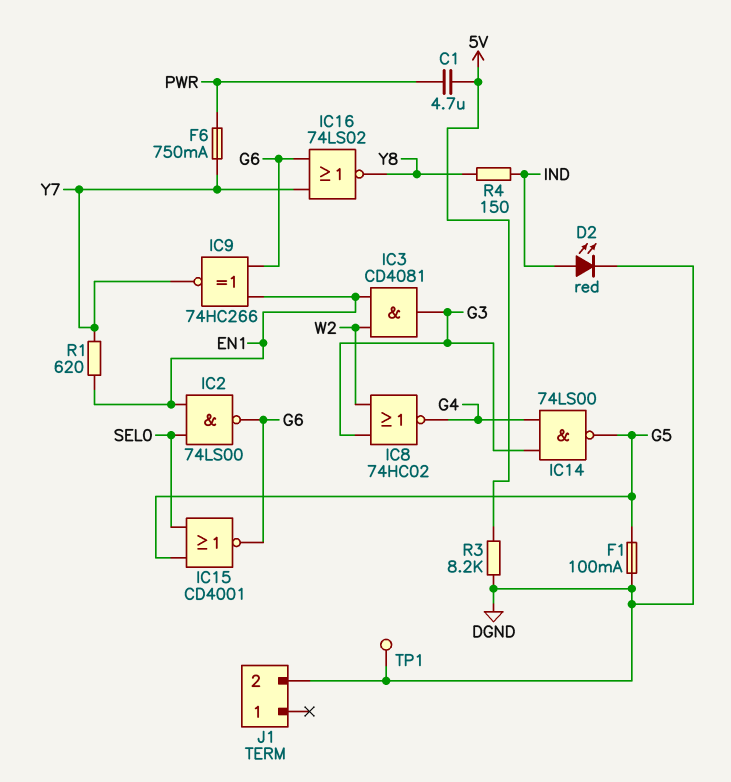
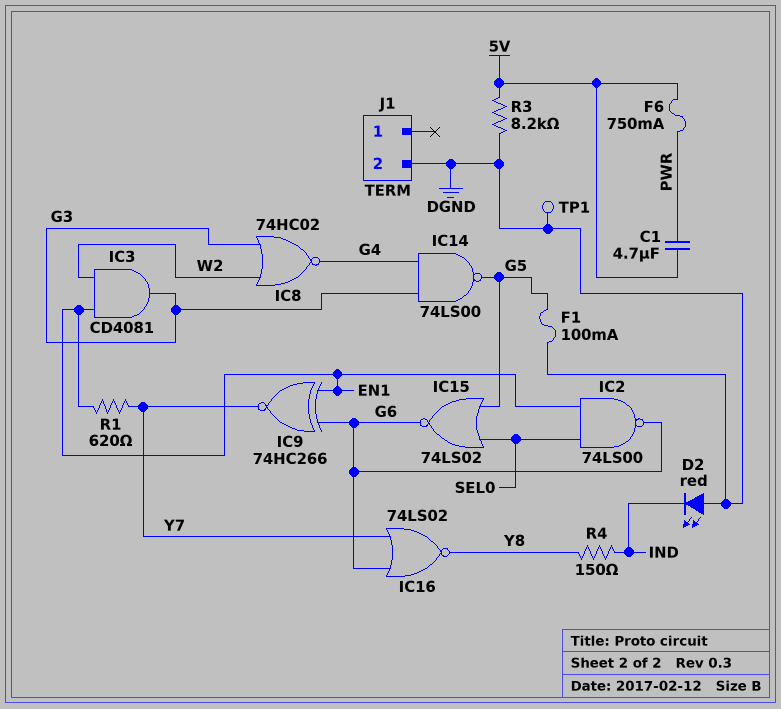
D2: LED red (A IND, K DGND) -> LED red (A DGND, K IND)
F6: 750mA (PWR, Y7) -> 750mA (5V, PWR)
IC15: NOR CD4001 (in G5, in SEL0, out G6) -> NOR 74LS02 (in G5, in SEL0, out G6)

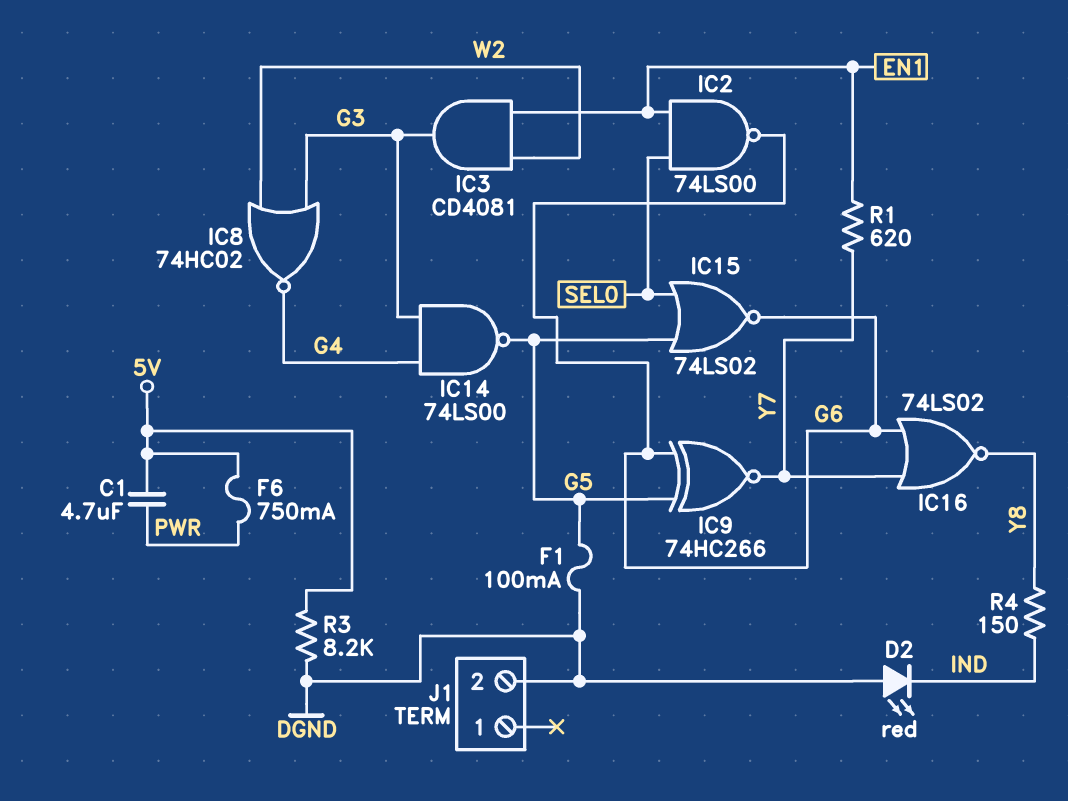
IC9: XNOR 74HC266 (in EN1, in G6, out Y7) -> XNOR 74HC266 (in G5, in G6, out Y7)
TP1: test point (DGND) -> none

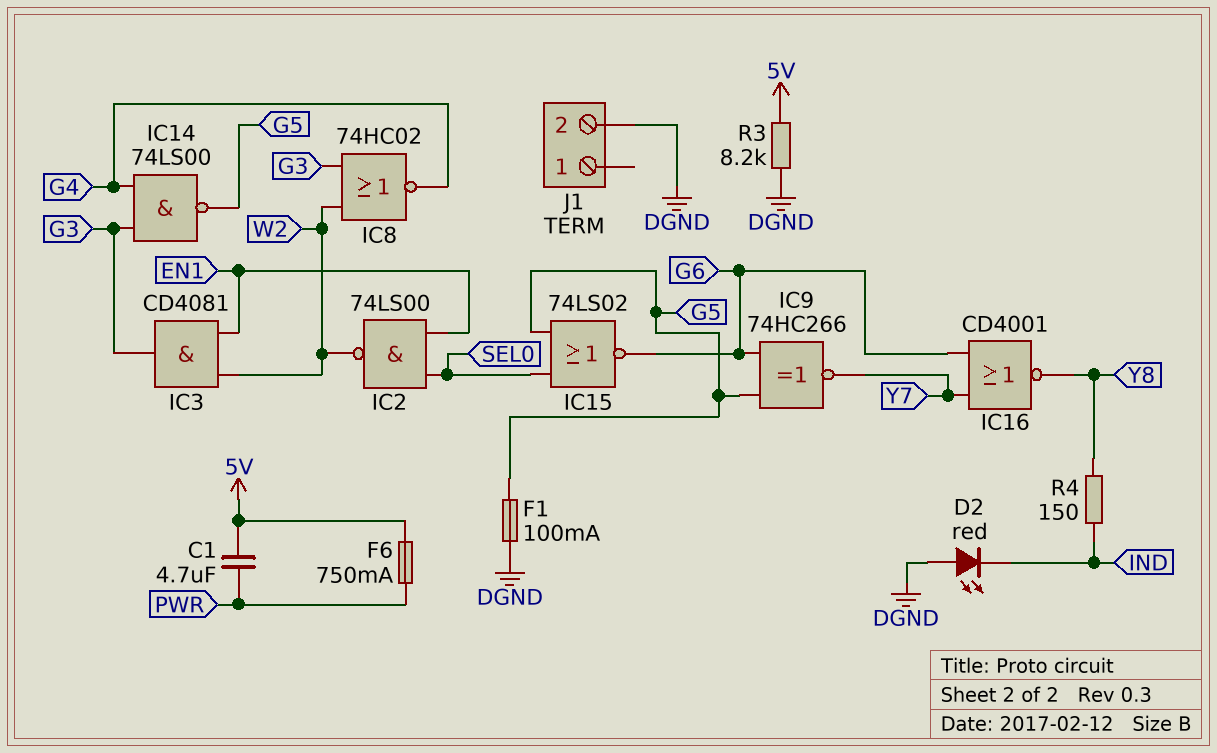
IC2: NAND 74LS00 (in EN1, in SEL0, out G6) -> NAND 74LS00 (in EN1, in SEL0, out W2)
IC16: NOR 74LS02 (in G6, in Y7, out Y8) -> NOR CD4001 (in G6, in Y7, out Y8)
R1: 620 (EN1, Y7) -> none

